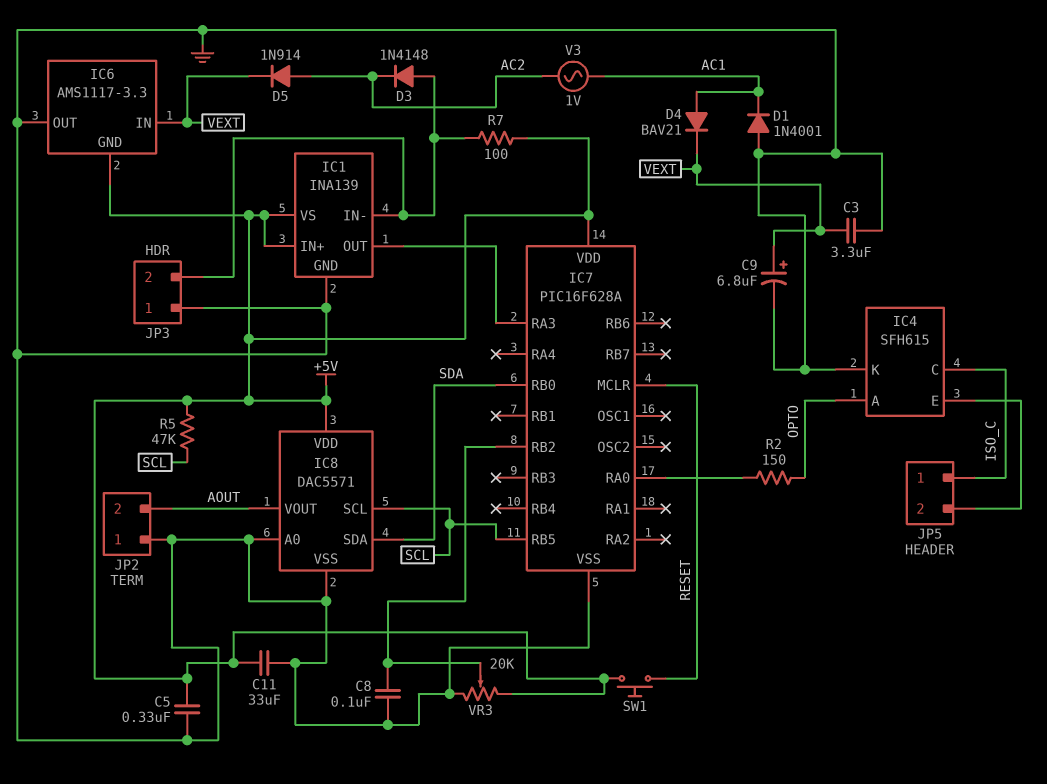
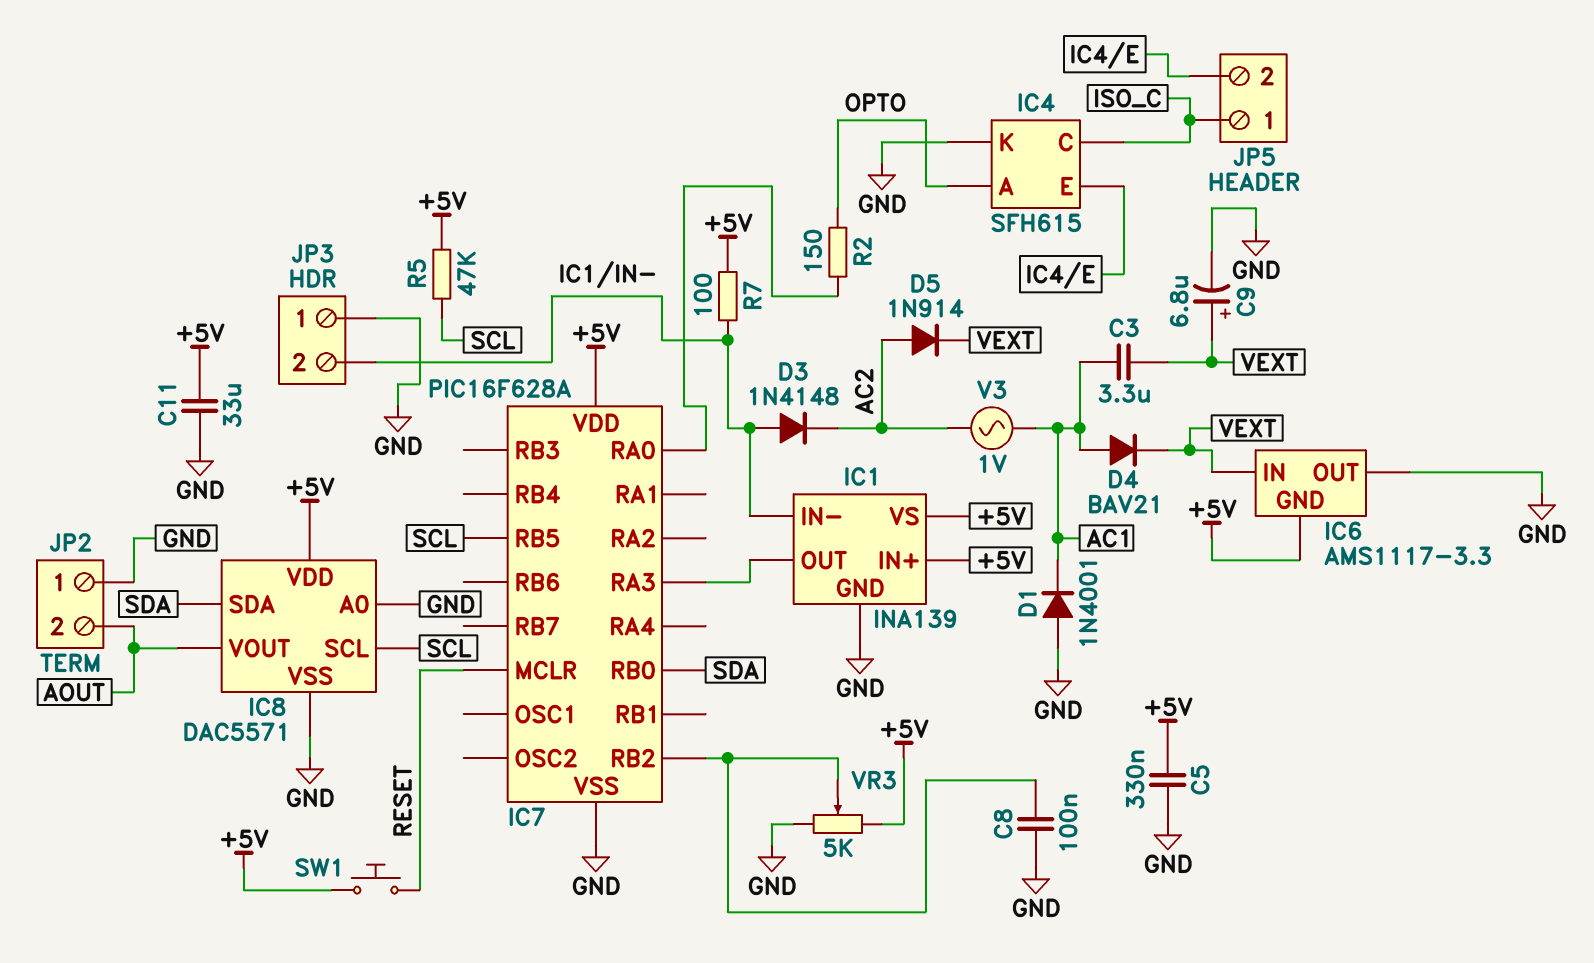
C3: 3.3uF (GND, VEXT) -> 3.3uF (AC1, VEXT)
VR3: 20k (+5V, GND, wiper IC7/RB2) -> 5k (+5V, GND, wiper IC7/RB2)

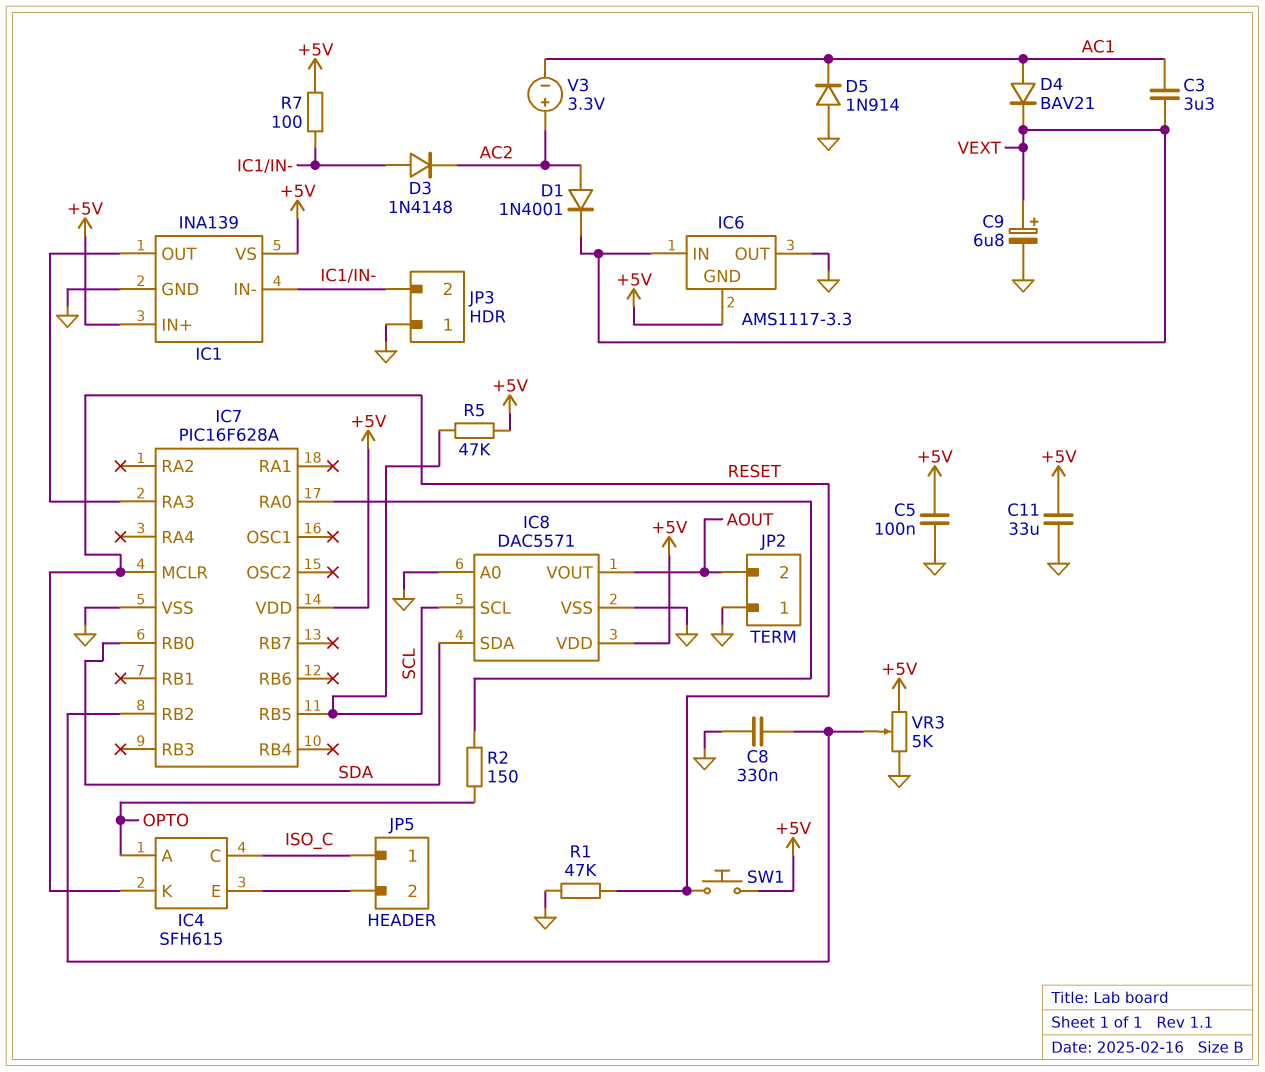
C5: 330nF (+5V, GND) -> 100nF (+5V, GND)
C8: 100nF (GND, IC7/RB2) -> 330nF (GND, IC7/RB2)
D1: diode 1N4001 (A GND, K AC1) -> diode 1N4001 (A AC2, K VEXT)
D5: diode 1N914 (A AC2, K VEXT) -> diode 1N914 (A GND, K AC1)
IC4 pin K: GND -> RESET
R1: none -> 47k (GND, RESET)
V3: AC 1V (AC1, AC2) -> 3.3V (plus AC2, minus AC1)

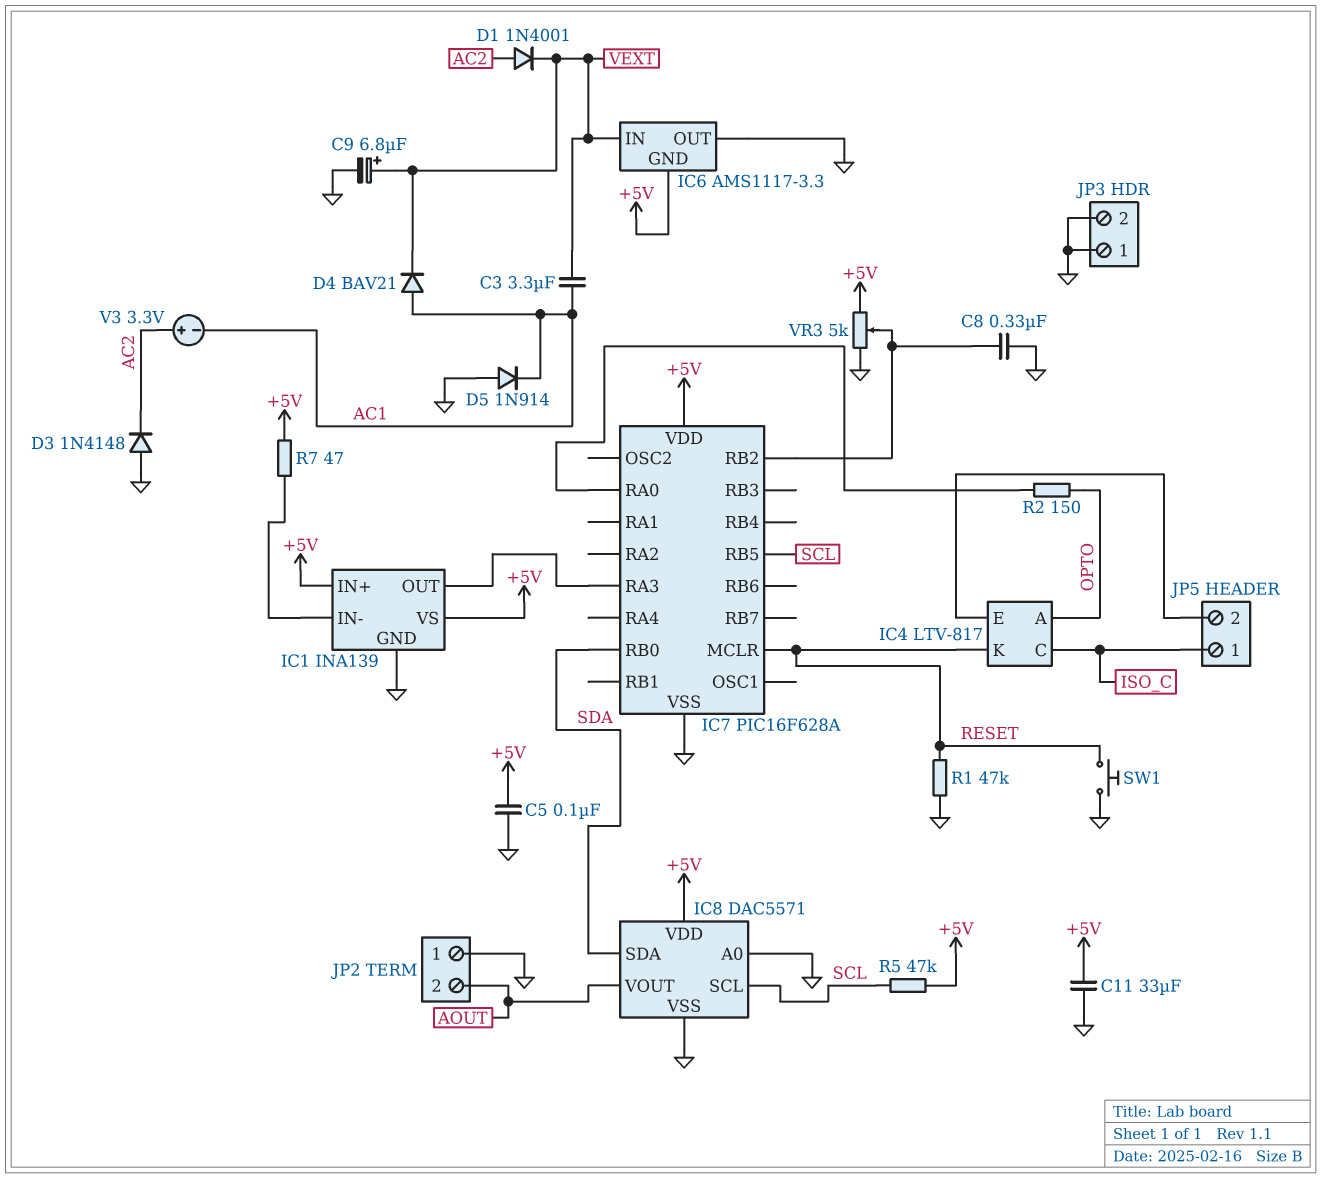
D3: diode 1N4148 (A IC1/IN-, K AC2) -> diode 1N4148 (A GND, K AC2)
IC4: SFH615 -> LTV-817
JP3 pin 2: IC1/IN- -> GND
R7: 100 (+5V, IC1/IN-) -> 47 (+5V, IC1/IN-)
SW1: button (+5V, RESET) -> button (GND, RESET)

